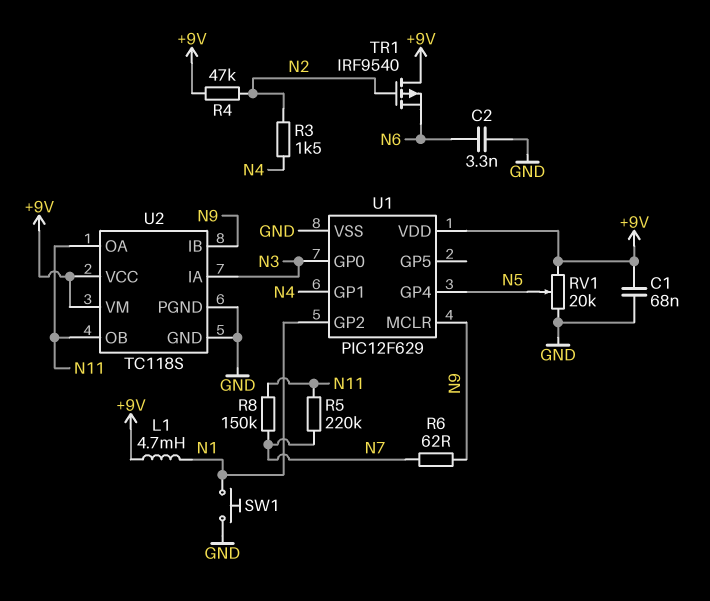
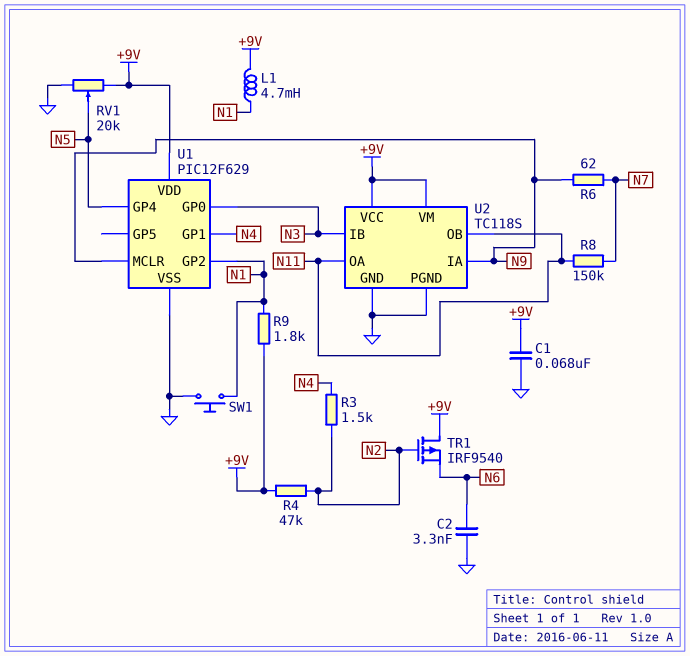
R5: 220k (N7, N11) -> none
R9: none -> 1.8k (+9V, N1)
U2 pin IA: N3 -> N9
U2 pin IB: N9 -> N3

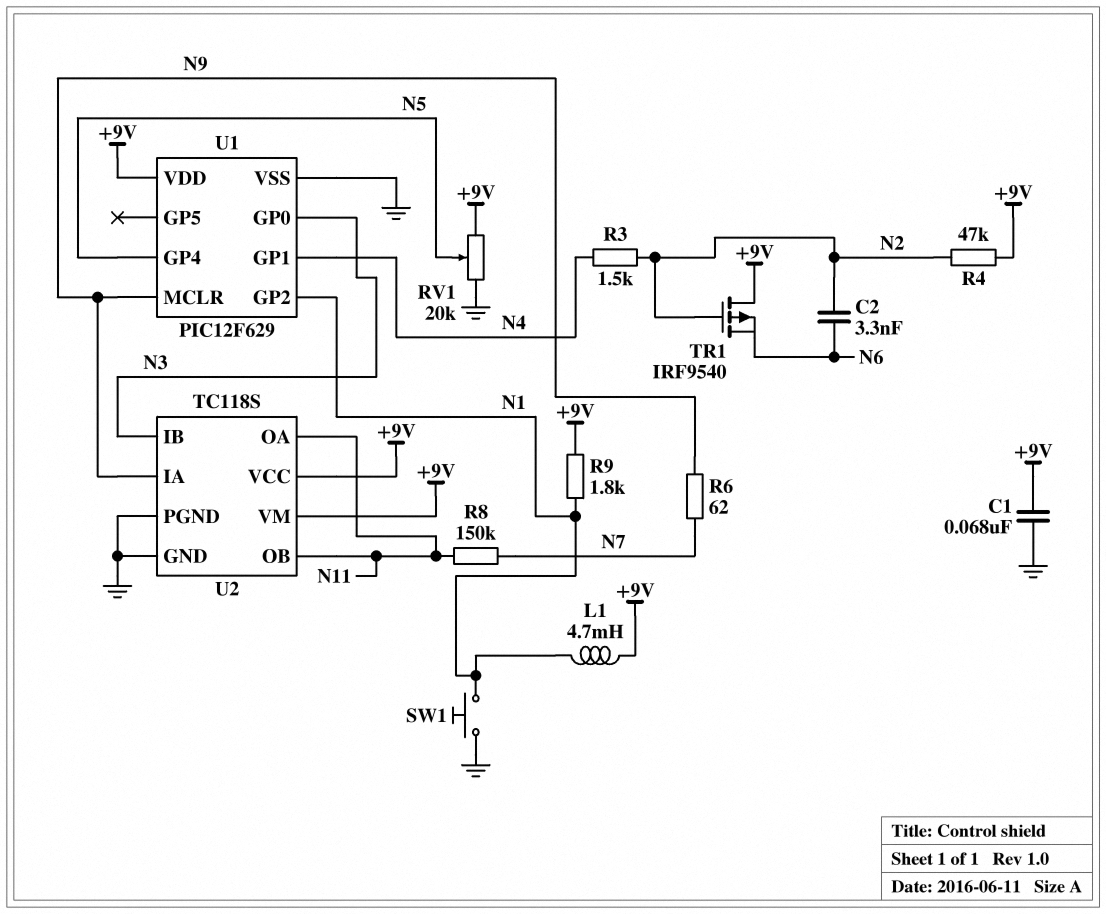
C2: 3.3nF (GND, N6) -> 3.3nF (N2, N6)

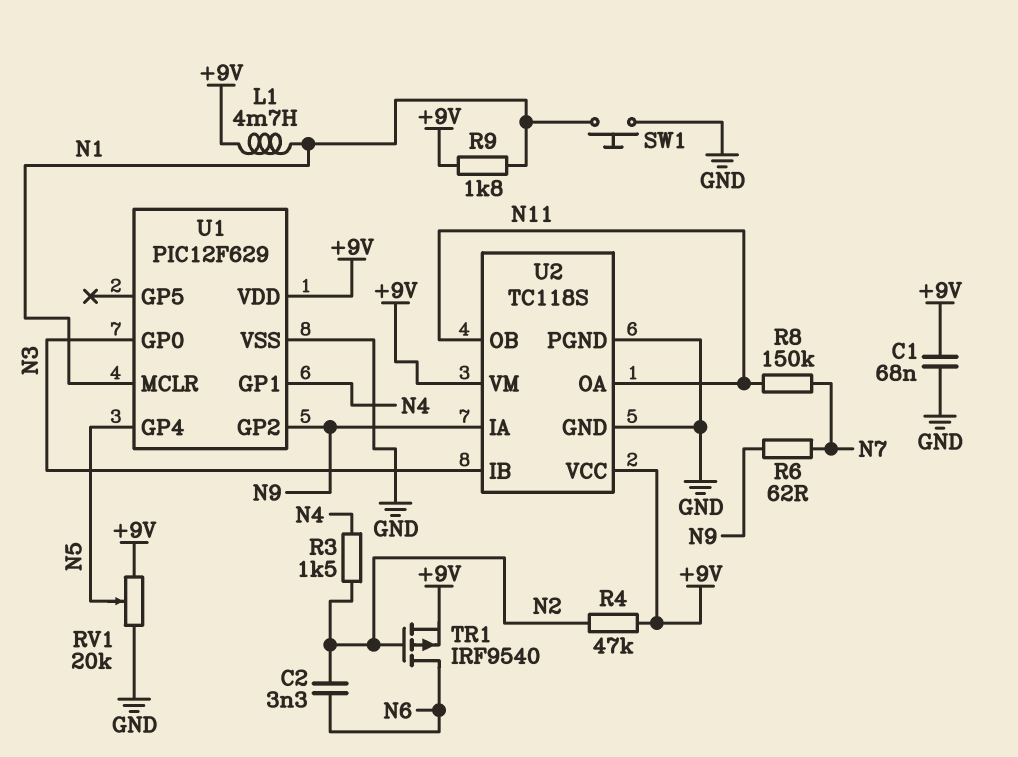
TR1: PMOS IRF9540 (G N2, D +9V, S N6) -> PMOS IRF9540 (G N2, D N6, S +9V)
U1 pin GP2: N1 -> N9
U1 pin MCLR: N9 -> N1

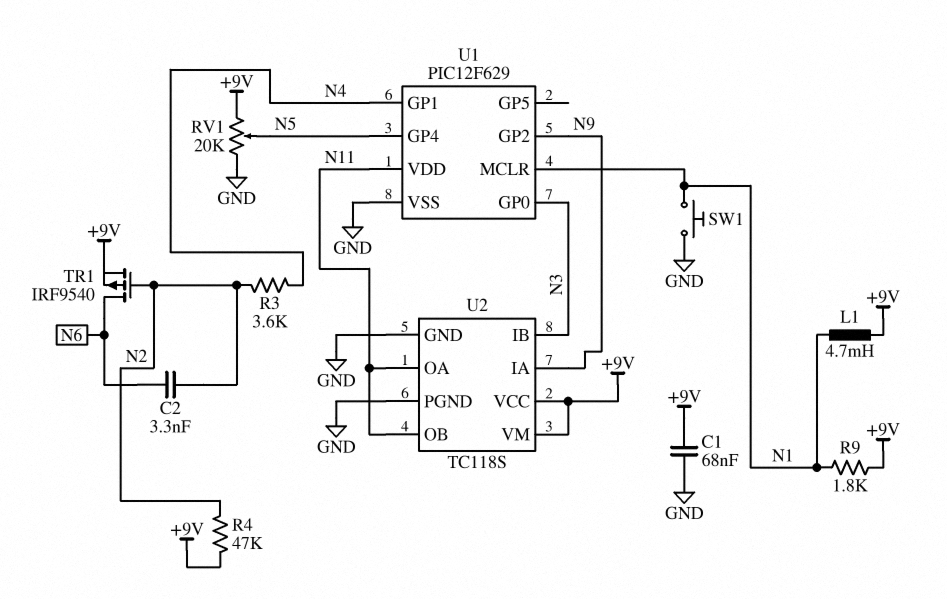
R3: 1.5k (N2, N4) -> 3.6k (N2, N4)
R6: 62 (N7, N9) -> none
R8: 150k (N7, N11) -> none
U1 pin VDD: +9V -> N11

